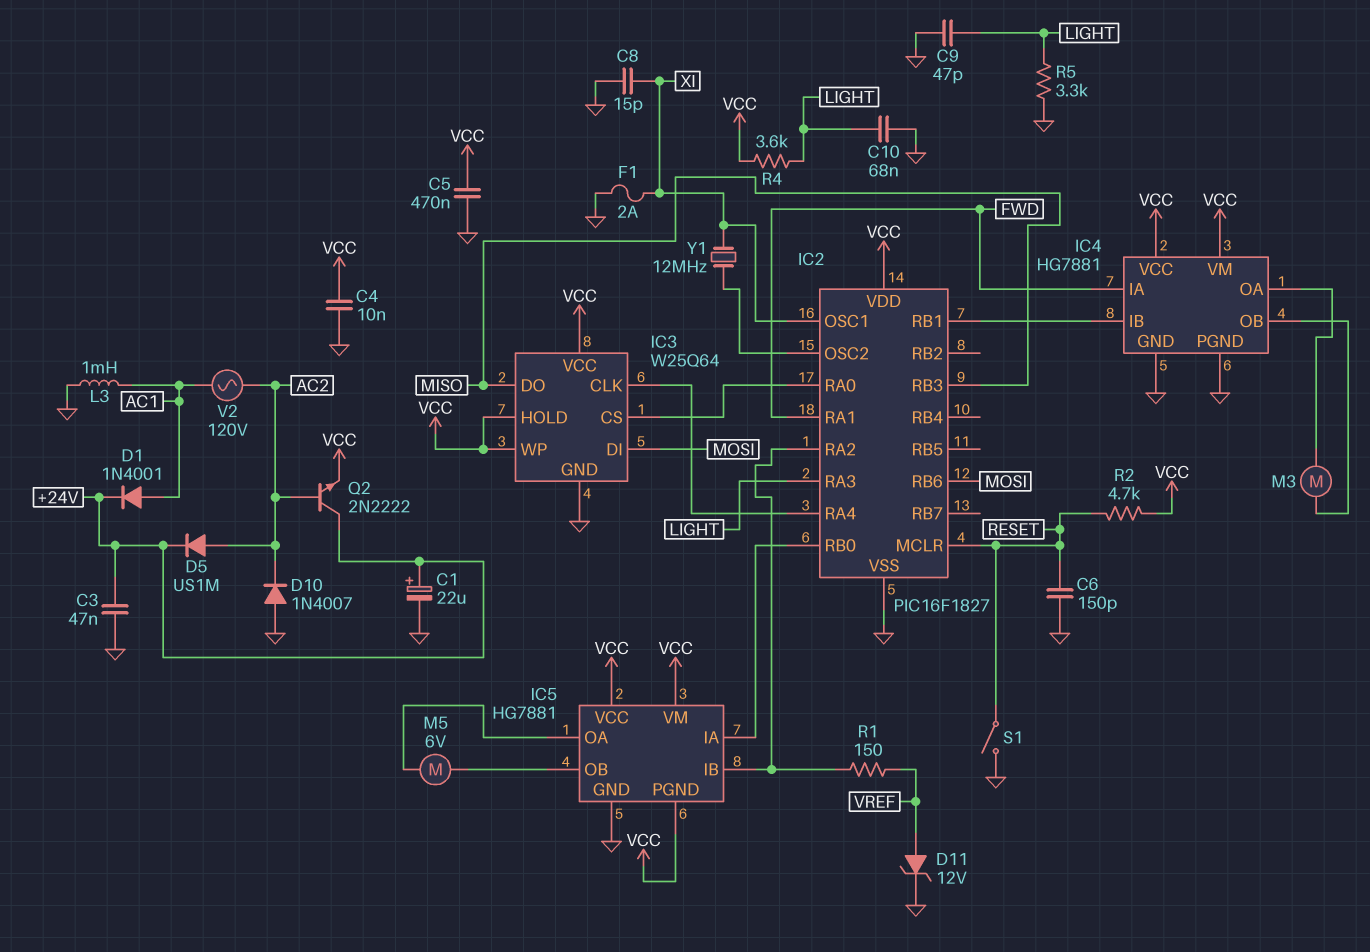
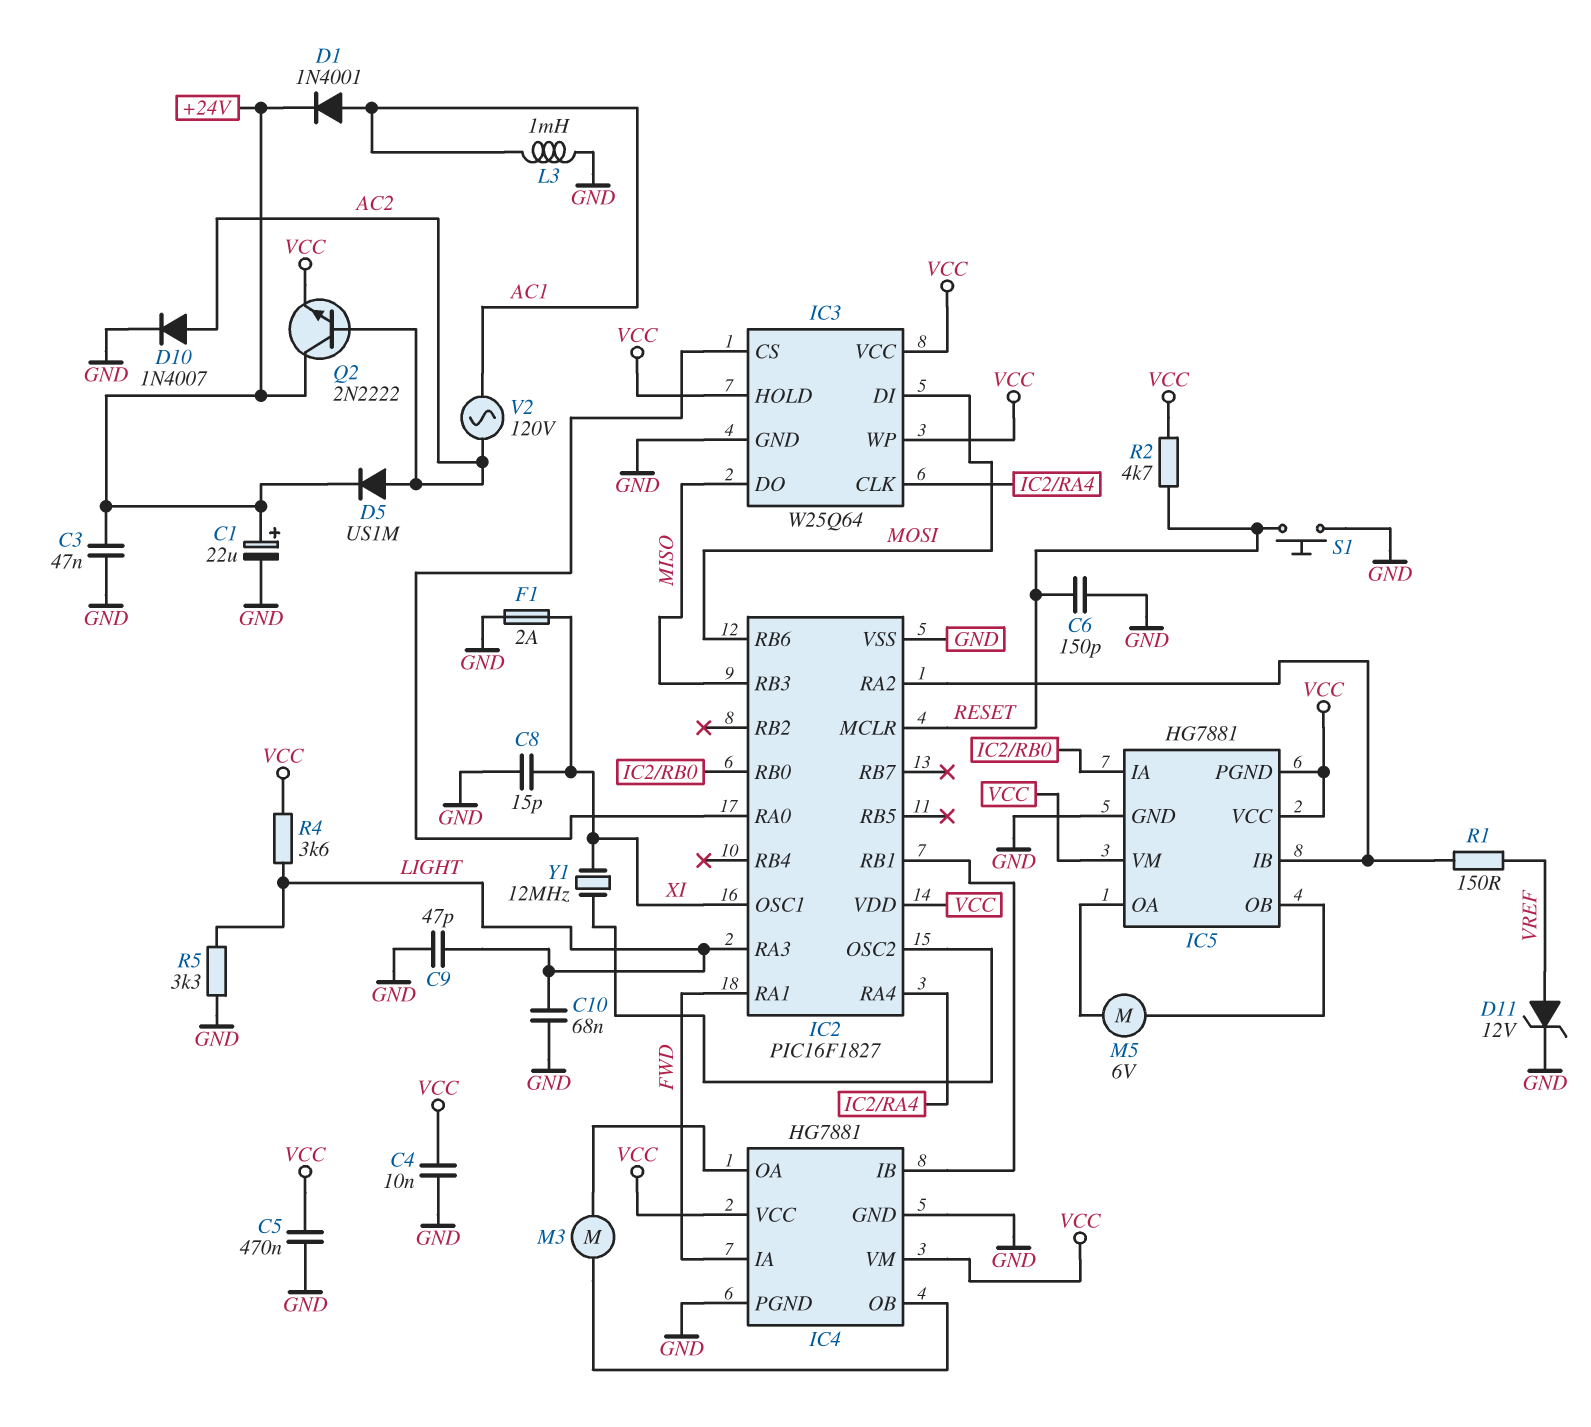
D10: diode 1N4007 (A GND, K AC2) -> diode 1N4007 (A AC2, K GND)
S1: switch (GND, RESET) -> button (GND, RESET)

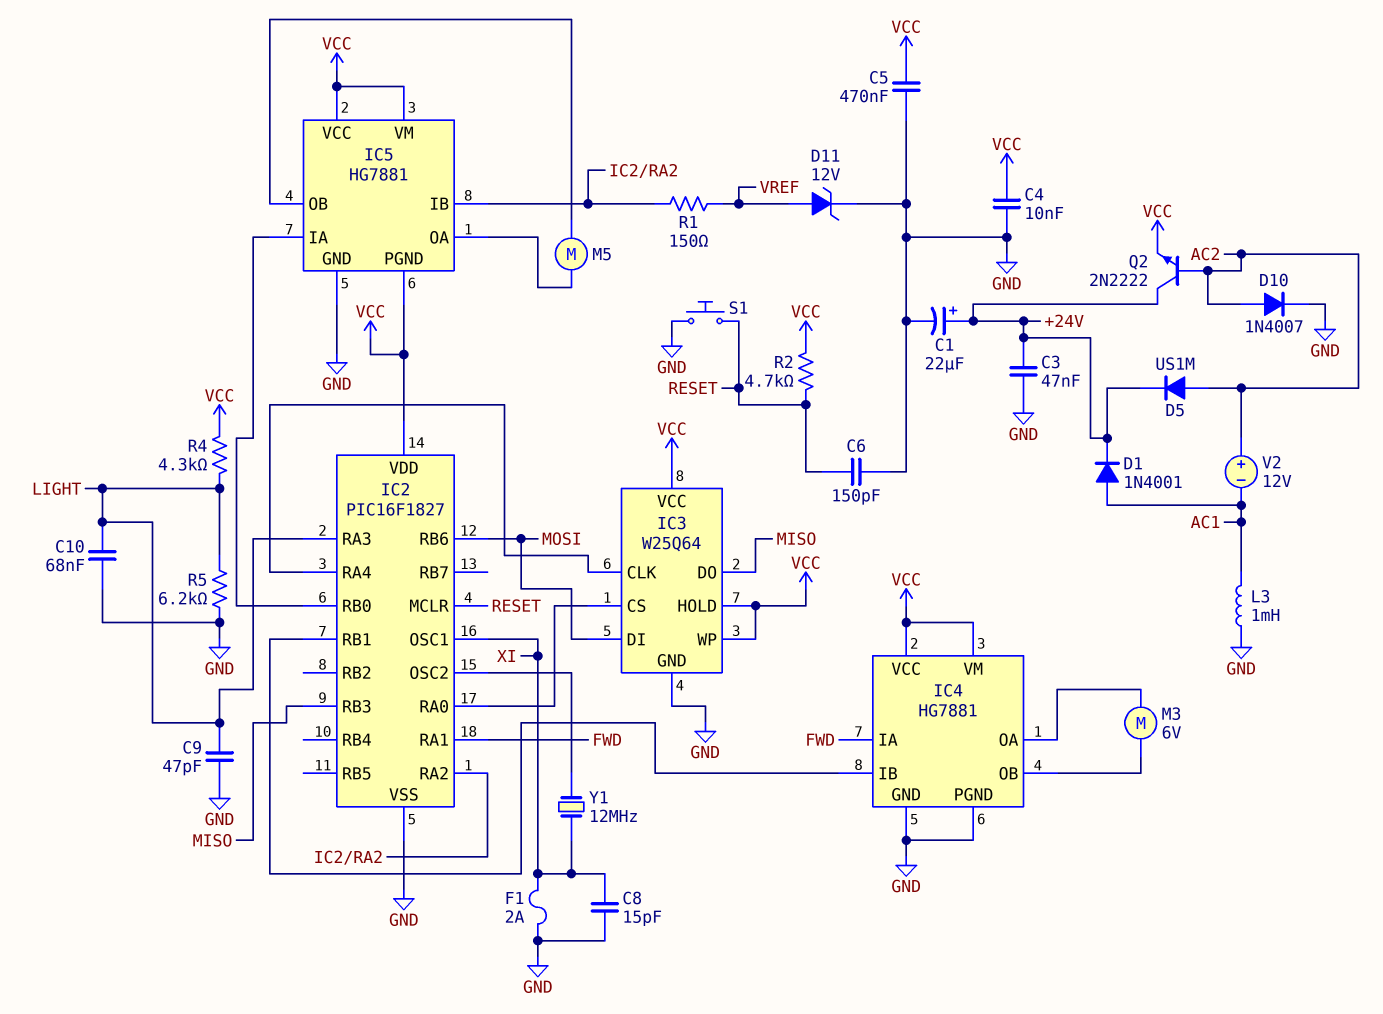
M3: motor (IC4/OA, IC4/OB) -> motor 6V (IC4/OA, IC4/OB)
M5: motor 6V (IC5/OA, IC5/OB) -> motor (IC5/OA, IC5/OB)
R4: 3.6k (LIGHT, VCC) -> 4.3k (LIGHT, VCC)
R5: 3.3k (GND, LIGHT) -> 6.2k (GND, LIGHT)
V2: AC 120V (AC1, AC2) -> 12V (plus AC2, minus AC1)

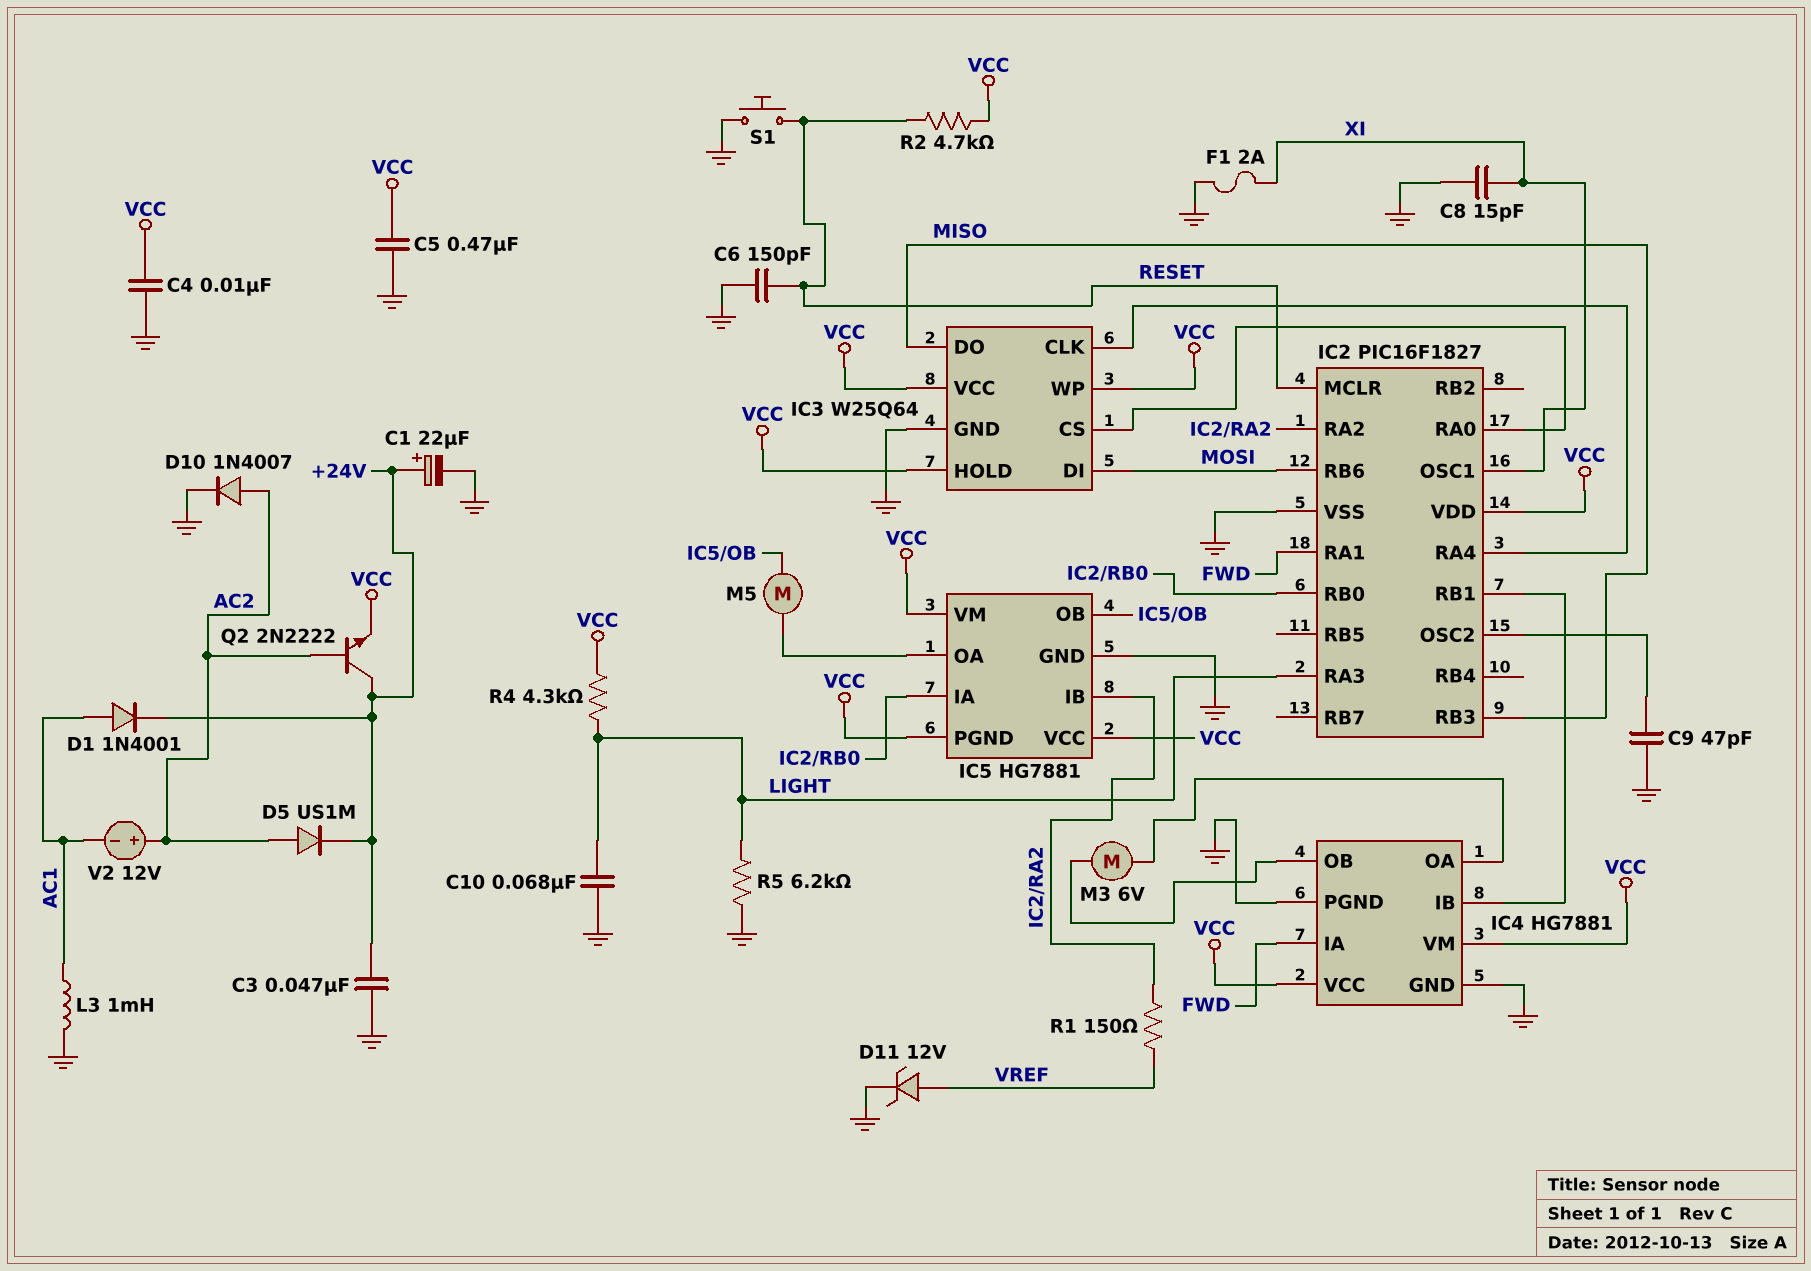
C9: 47pF (GND, LIGHT) -> 47pF (GND, IC2/OSC2)
Y1: 12MHz (IC2/OSC2, XI) -> none

